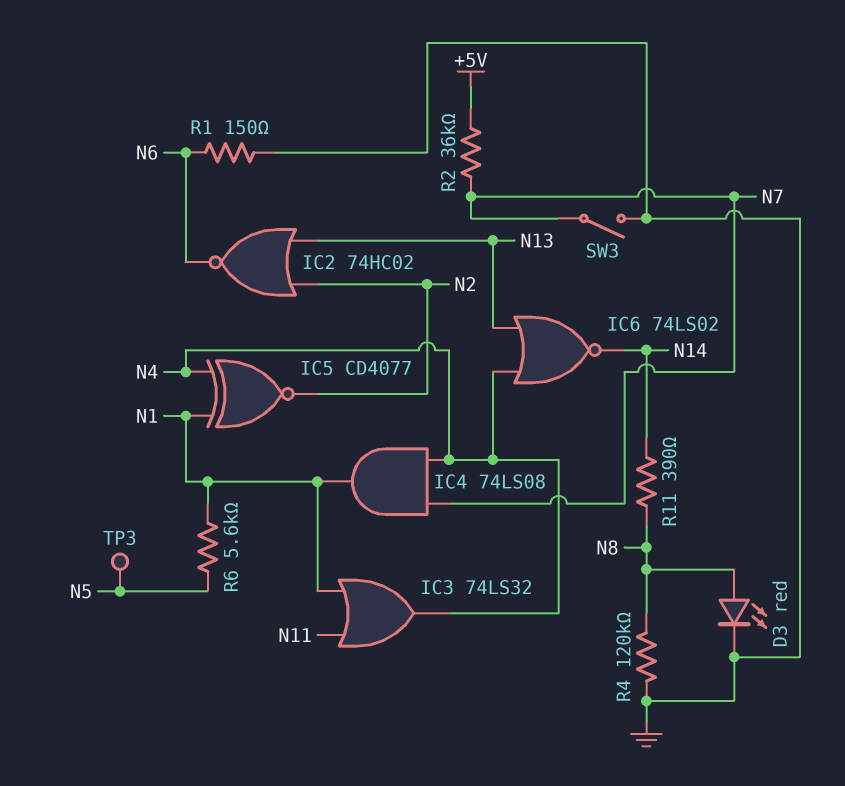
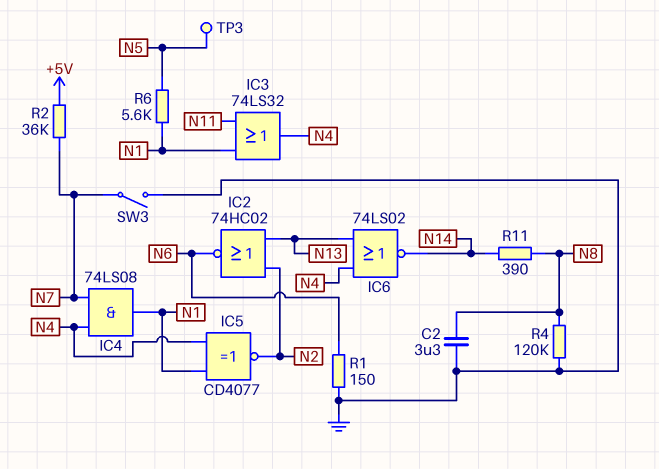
C2: none -> 3.3uF (GND, N8)
D3: LED red (A N8, K GND) -> none

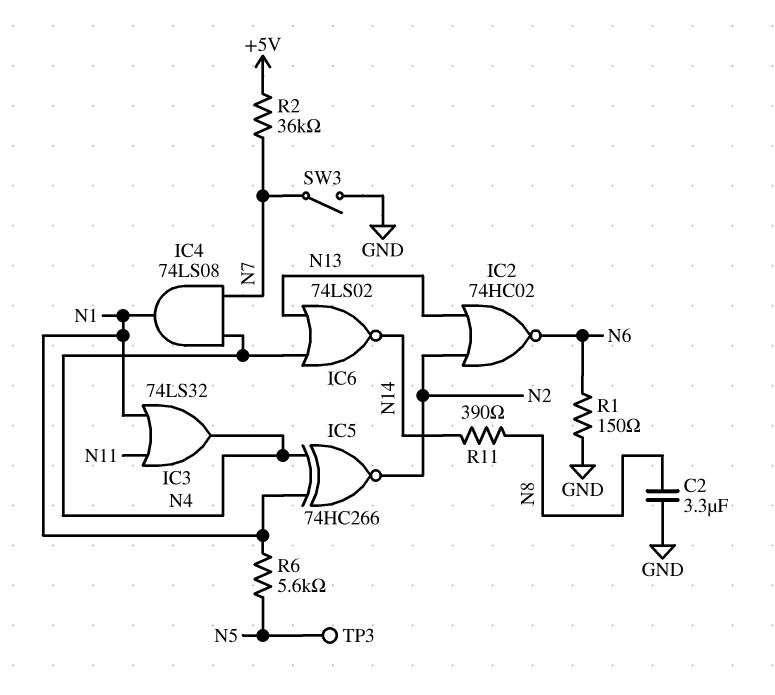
IC5: XNOR CD4077 (in N1, in N4, out N2) -> XNOR 74HC266 (in N1, in N4, out N2)
R4: 120k (GND, N8) -> none

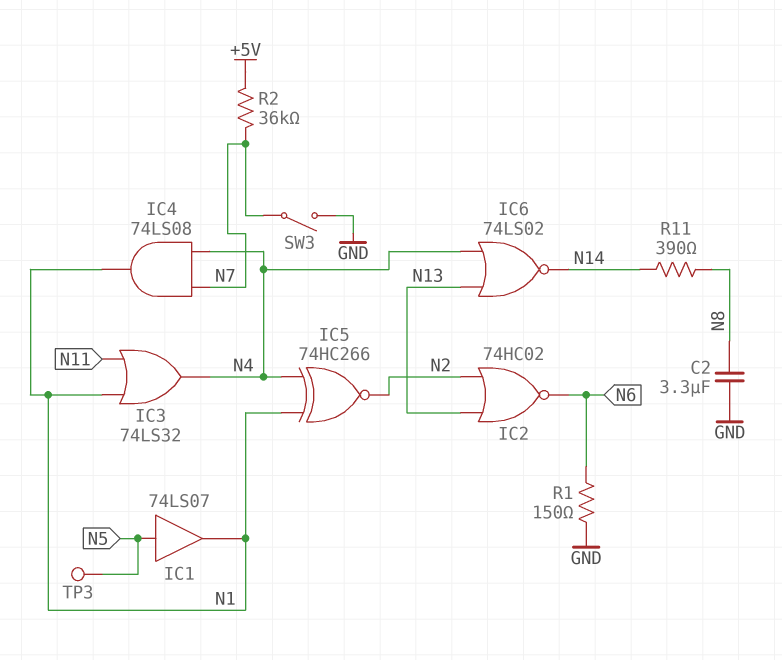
IC1: none -> buffer 74LS07 (in N5, out N1)
R6: 5.6k (N1, N5) -> none

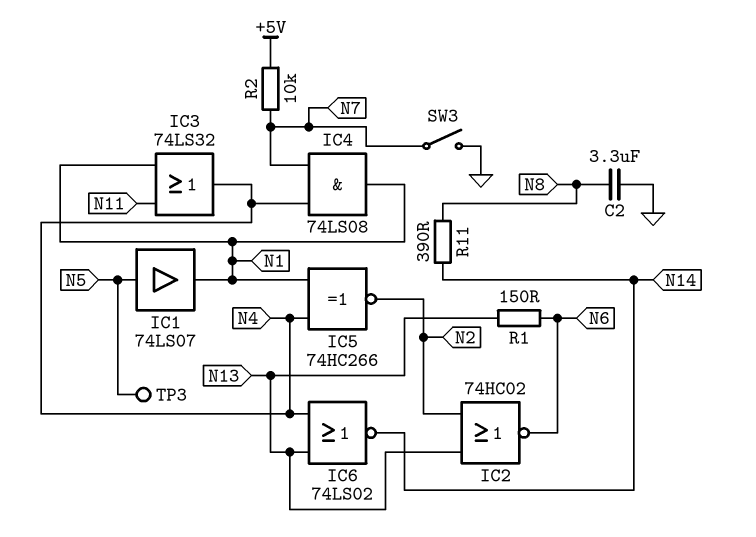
R1: 150 (GND, N6) -> 150 (N6, N13)
R2: 36k (+5V, N7) -> 10k (+5V, N7)

